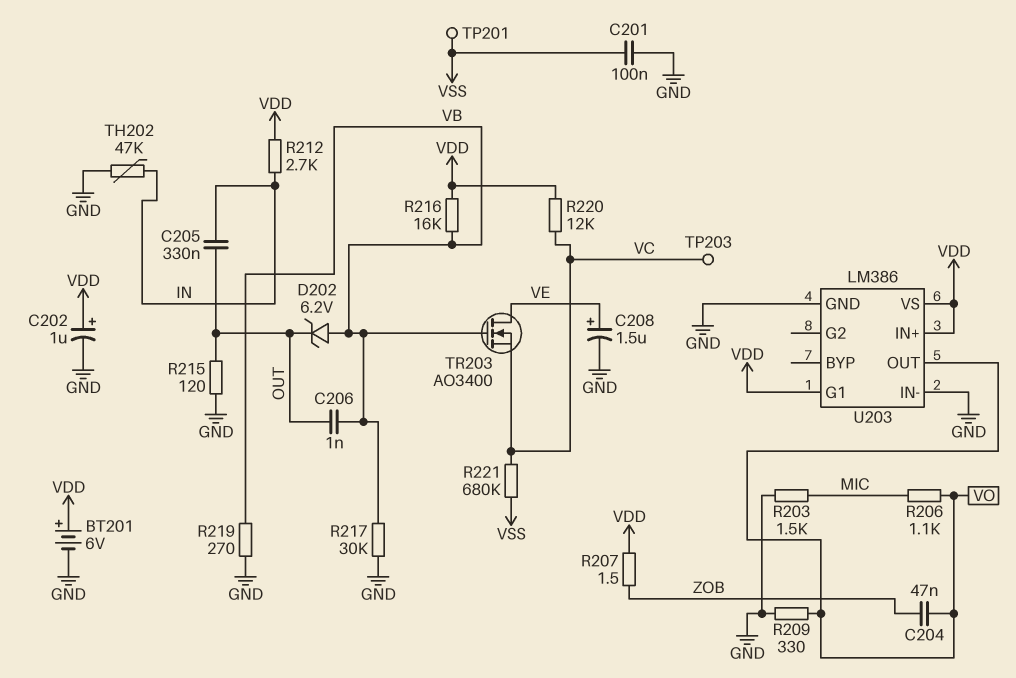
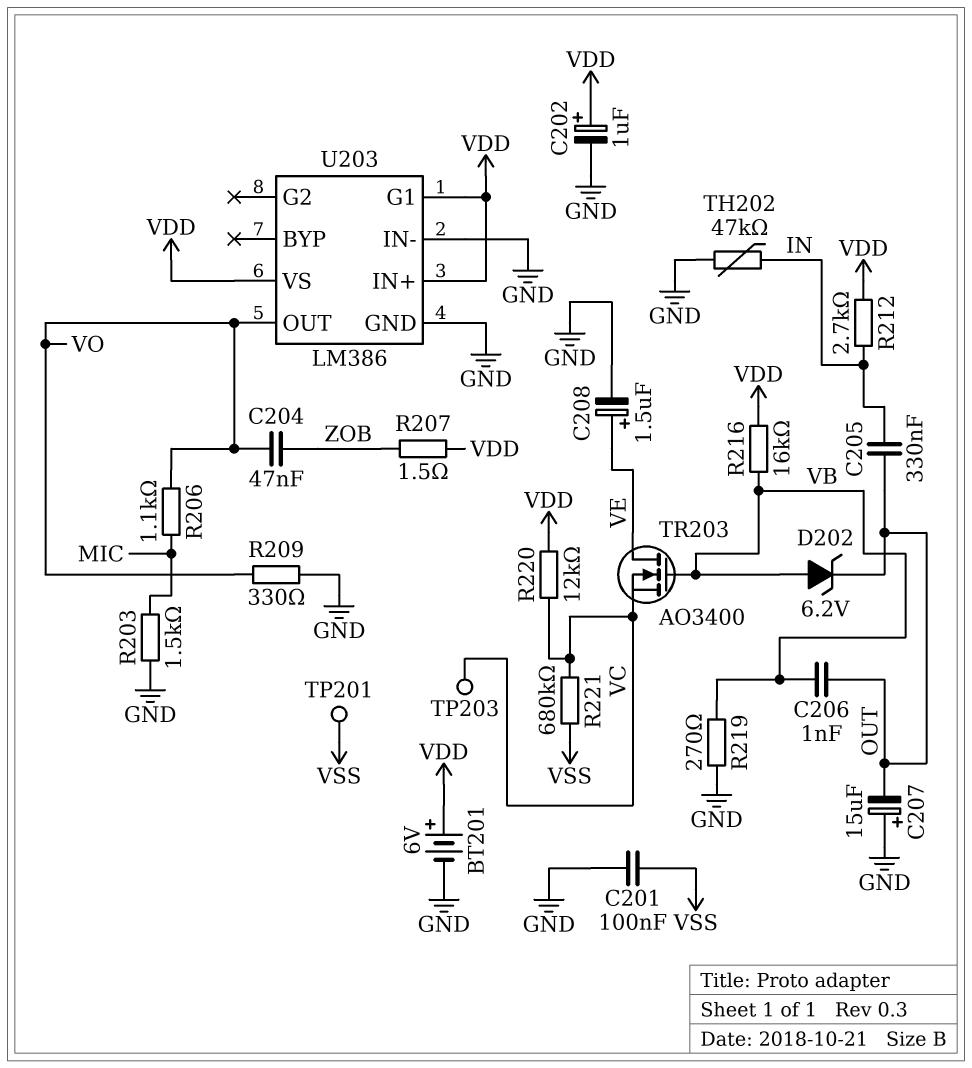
C207: none -> 15uF (plus GND, minus OUT)
R215: 120 (GND, OUT) -> none
R217: 30k (GND, VB) -> none

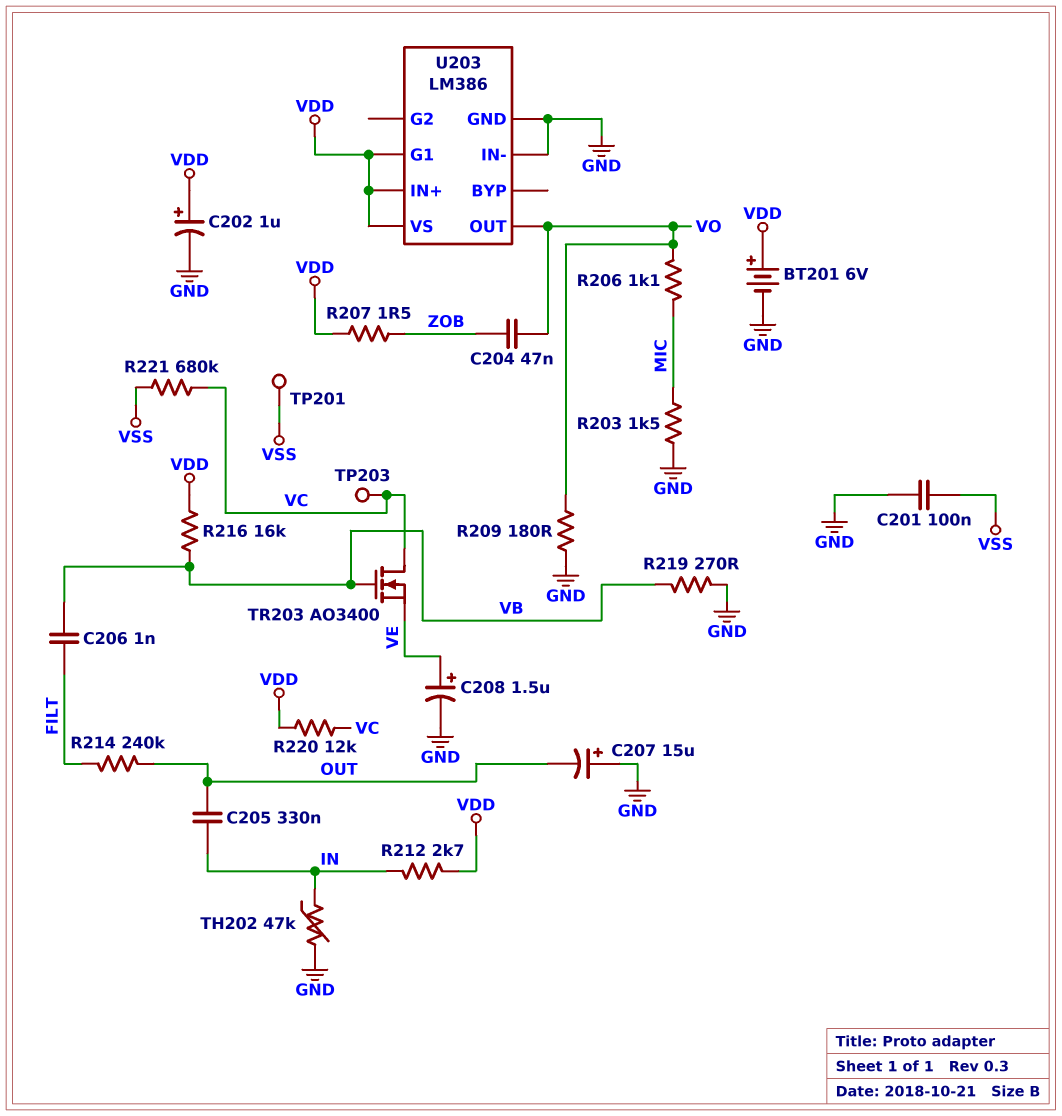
C206: 1nF (OUT, VB) -> 1nF (FILT, VB)
D202: zener 6.2V (A VB, K OUT) -> none
R209: 330 (GND, VO) -> 180 (GND, VO)
R214: none -> 240k (FILT, OUT)
TR203: NMOS AO3400 (G VB, D VE, S VC) -> NMOS AO3400 (G VB, D VC, S VE)

